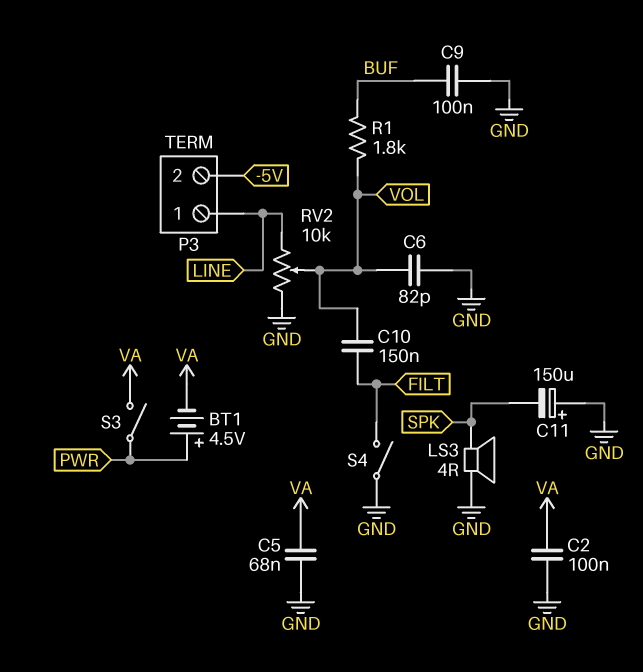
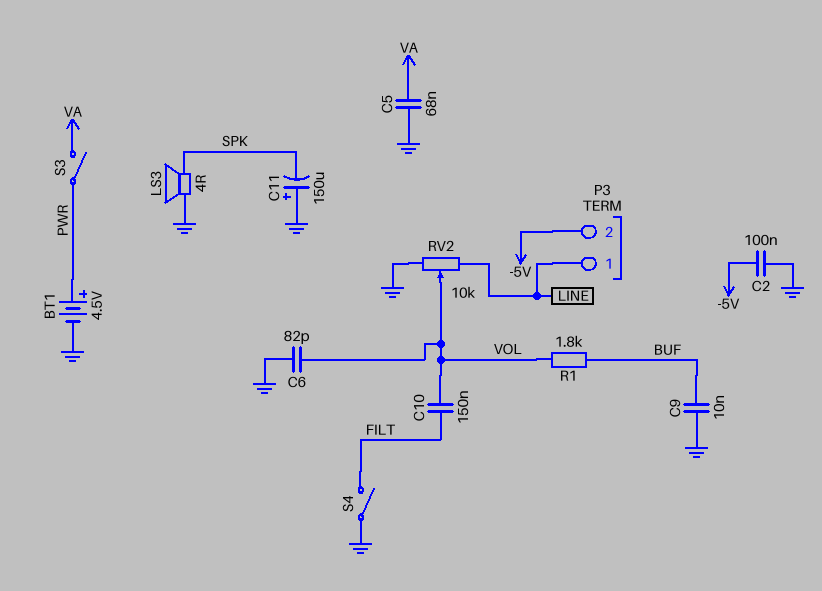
BT1: 4.5V (plus PWR, minus VA) -> 4.5V (plus PWR, minus GND)
C2: 100nF (GND, VA) -> 100nF (-5V, GND)
C9: 100nF (BUF, GND) -> 10nF (BUF, GND)

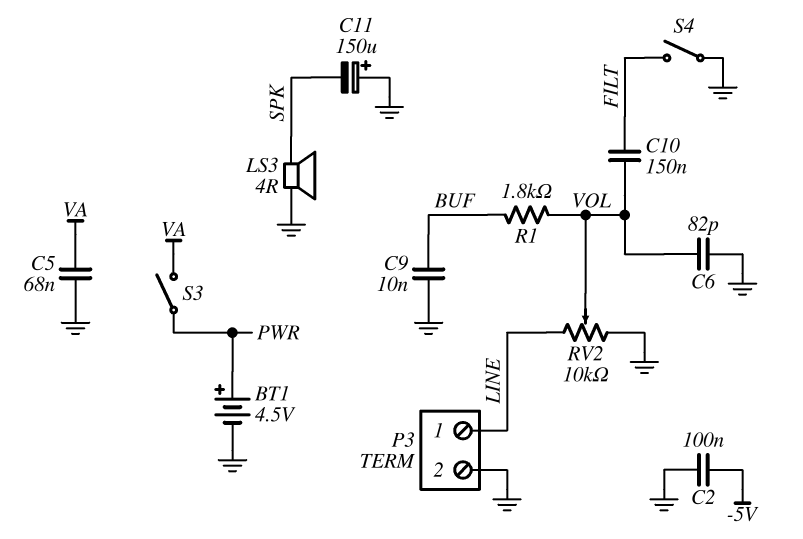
P3 pin 2: -5V -> GND

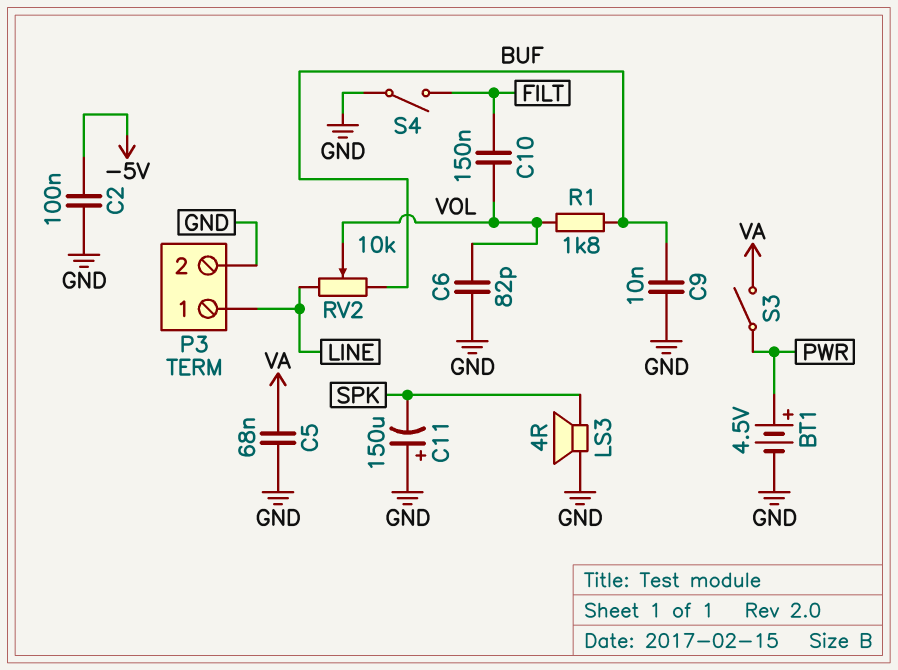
RV2: 10k (GND, LINE, wiper VOL) -> 10k (BUF, LINE, wiper VOL)

